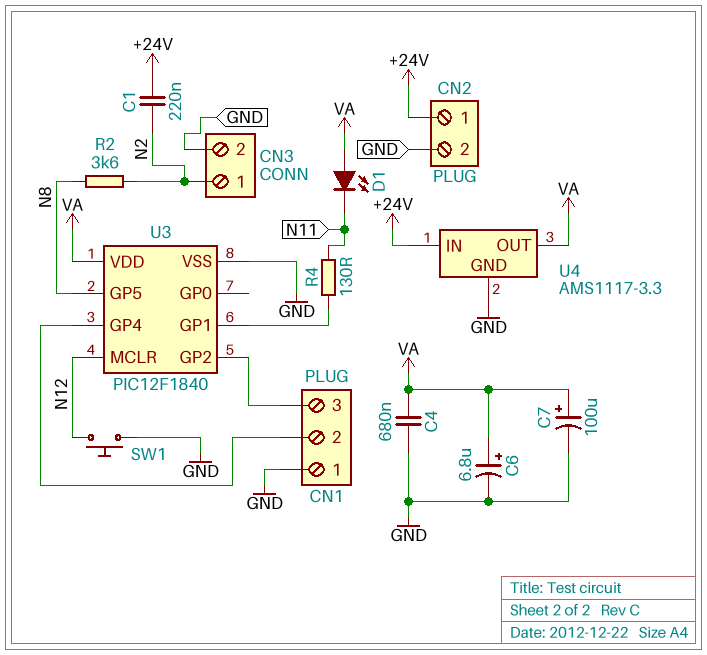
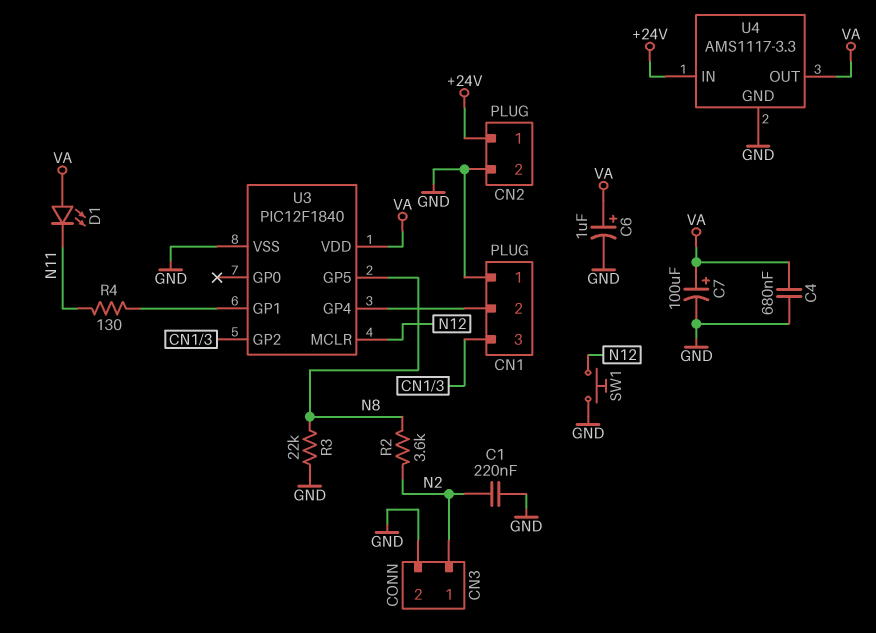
C1: 220nF (+24V, N2) -> 220nF (GND, N2)
C6: 6.8uF (plus VA, minus GND) -> 1uF (plus VA, minus GND)
R3: none -> 22k (GND, N8)

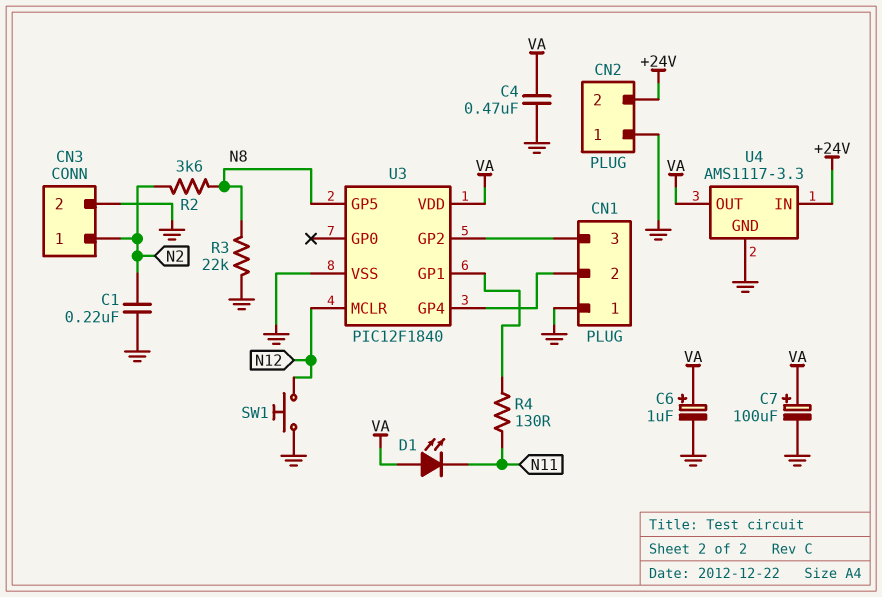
C4: 680nF (GND, VA) -> 470nF (GND, VA)
CN2 pin 1: +24V -> GND
CN2 pin 2: GND -> +24V

